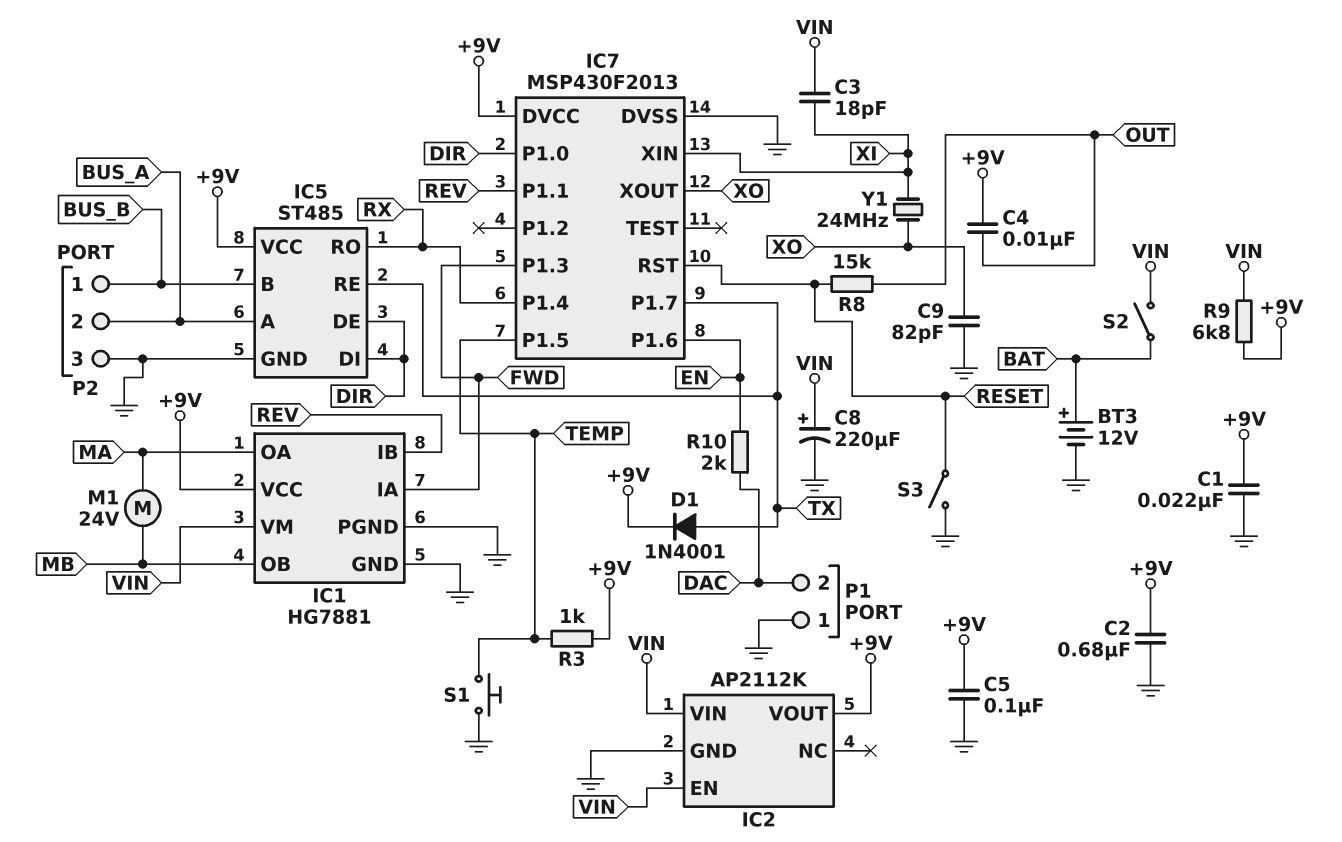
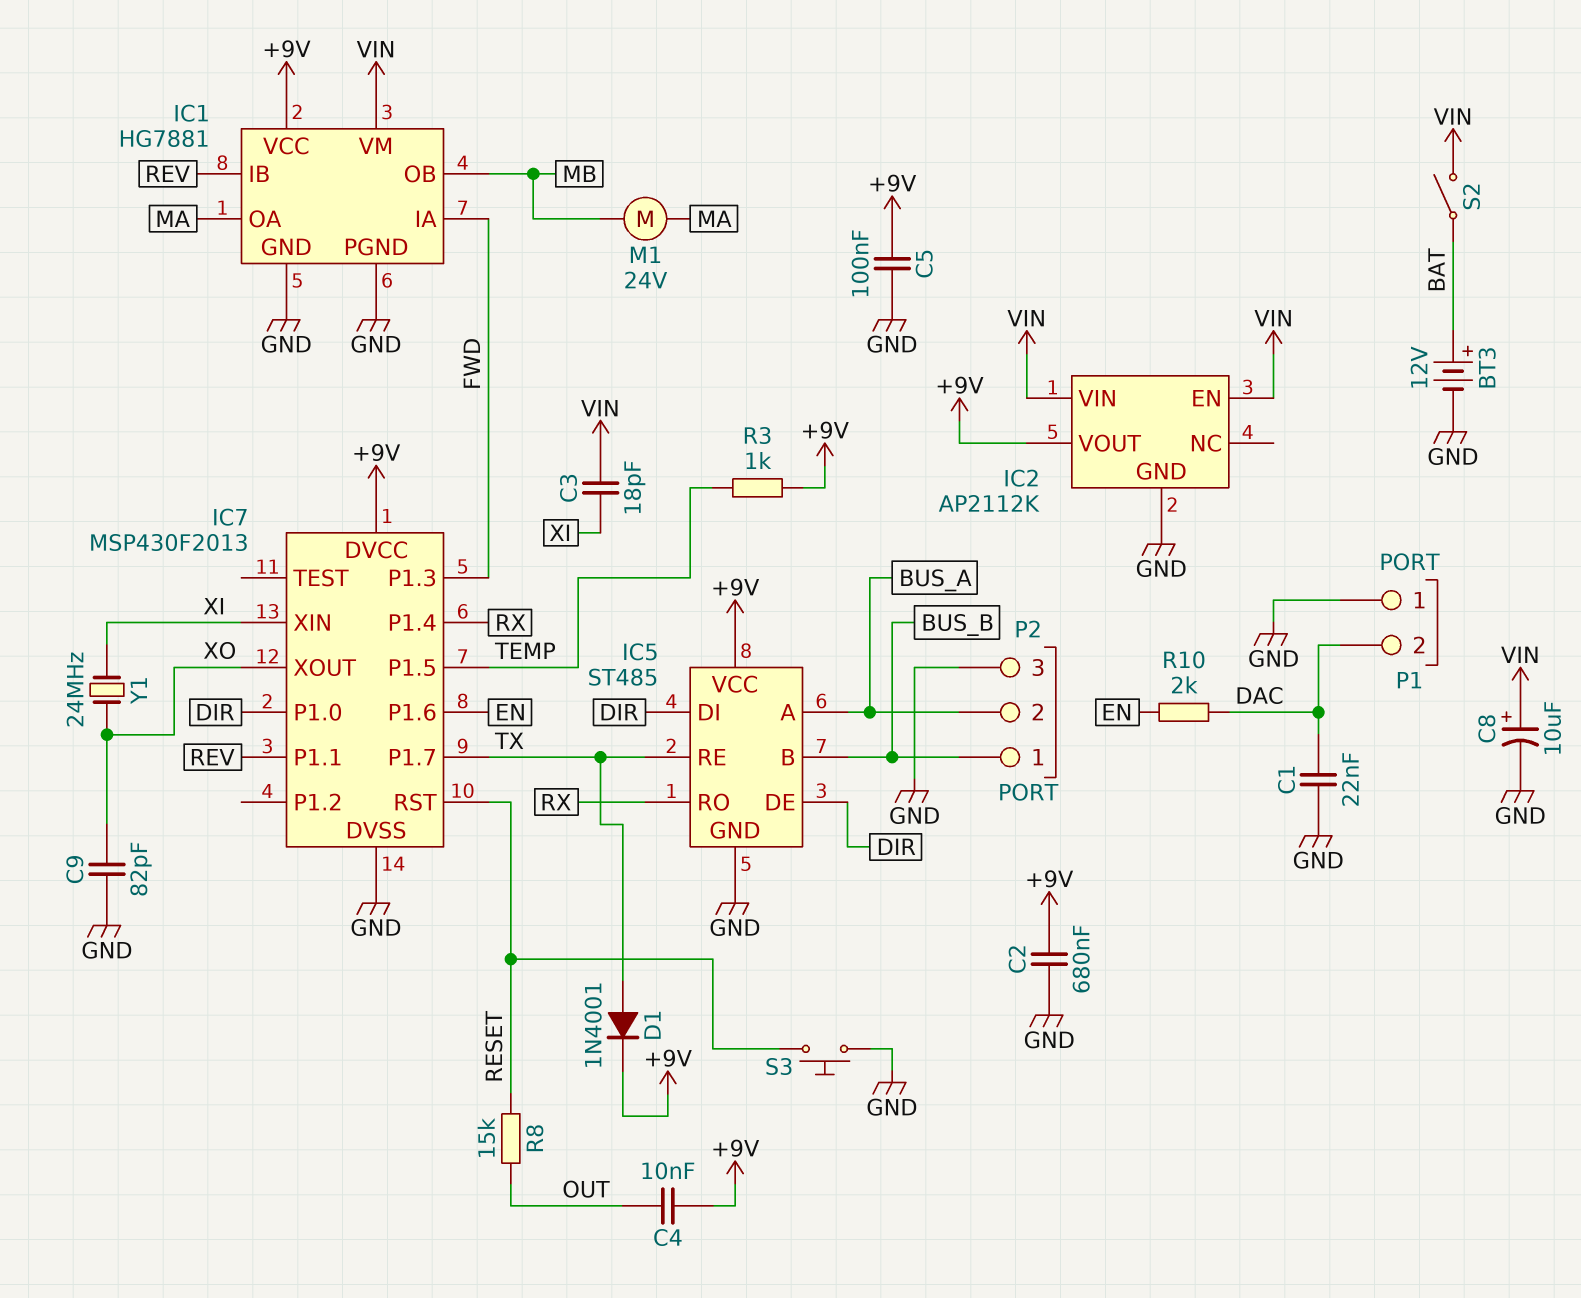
C1: 22nF (+9V, GND) -> 22nF (DAC, GND)
C8: 220uF (plus VIN, minus GND) -> 10uF (plus VIN, minus GND)
R9: 6.8k (+9V, VIN) -> none
S1: button (GND, TEMP) -> none
S3: switch (GND, RESET) -> button (GND, RESET)

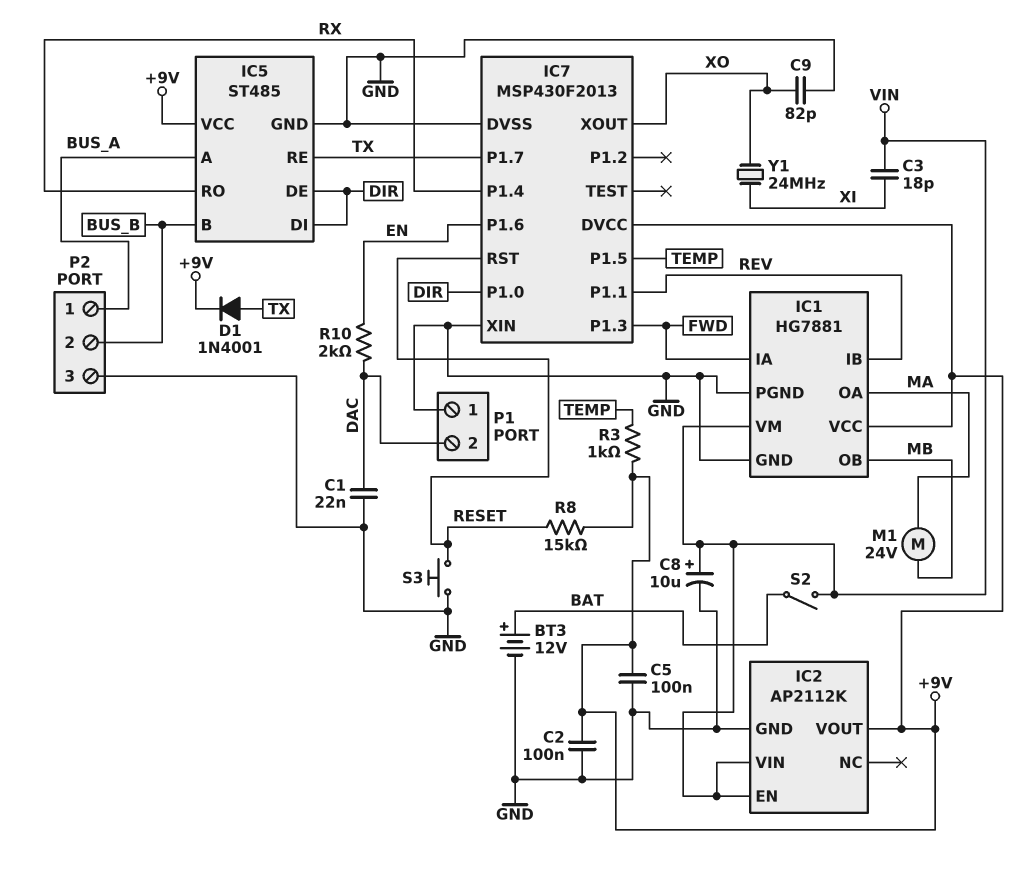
C2: 680nF (+9V, GND) -> 100nF (+9V, GND)
C4: 10nF (+9V, OUT) -> none
IC7 pin XIN: XI -> GND
P2 pin 1: BUS_B -> BUS_A
P2 pin 2: BUS_A -> BUS_B
R8: 15k (OUT, RESET) -> 15k (+9V, RESET)

